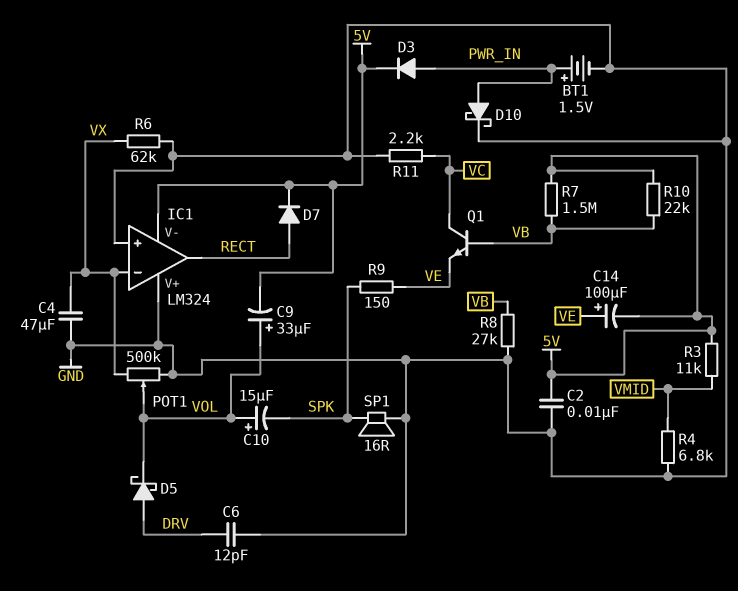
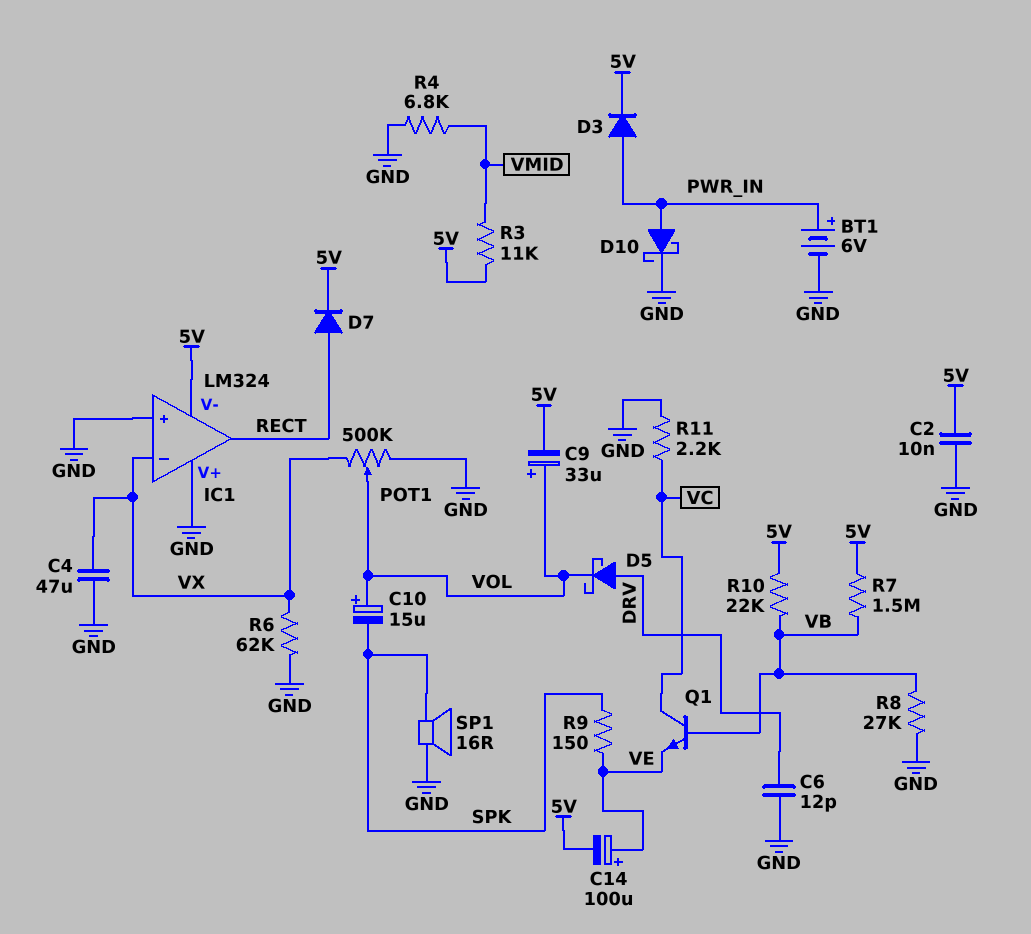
BT1: 1.5V (plus PWR_IN, minus GND) -> 6V (plus PWR_IN, minus GND)

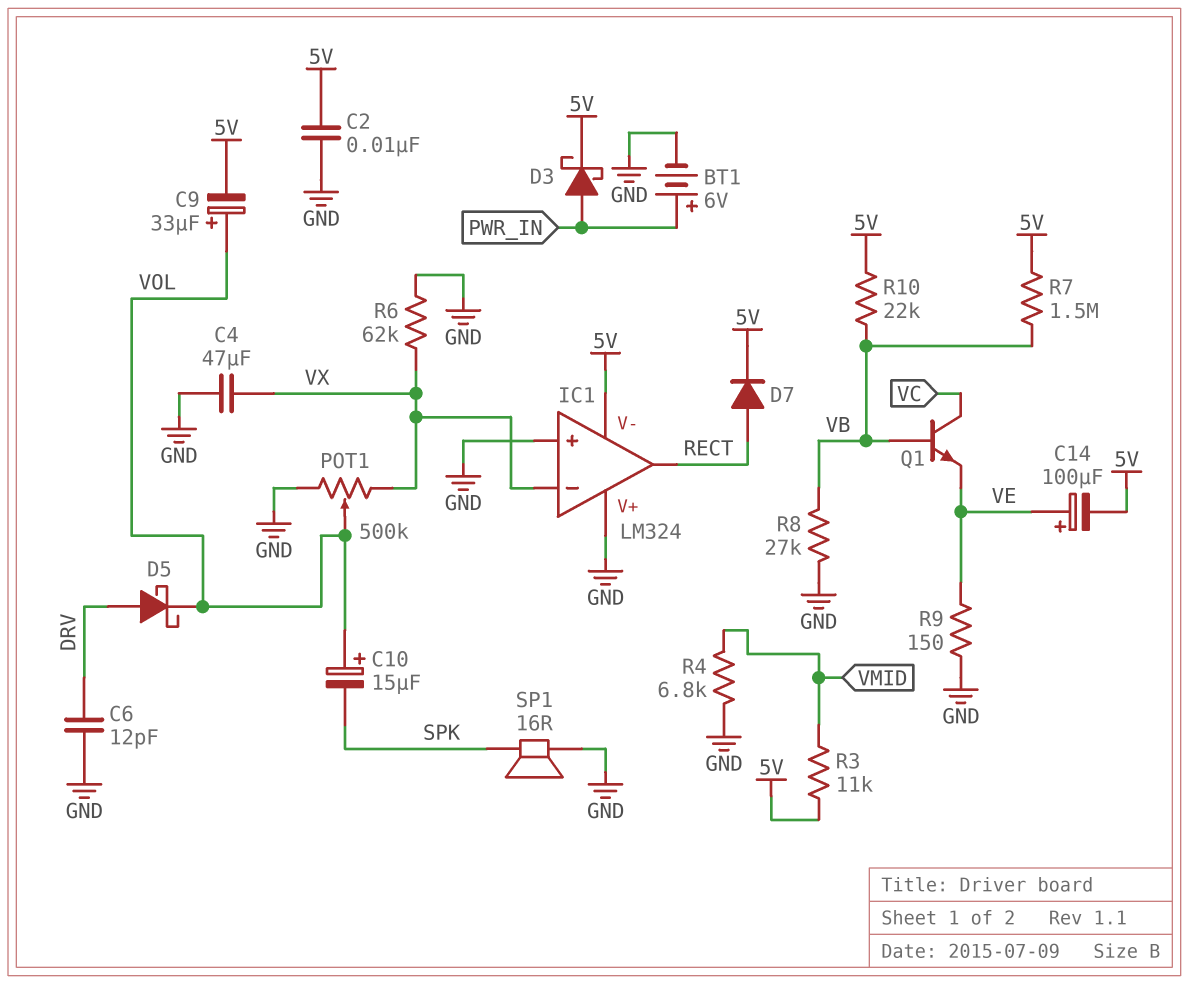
D3: diode (A PWR_IN, K 5V) -> schottky (A PWR_IN, K 5V)
D10: schottky (A PWR_IN, K GND) -> none
R9: 150 (SPK, VE) -> 150 (GND, VE)
R11: 2.2k (GND, VC) -> none

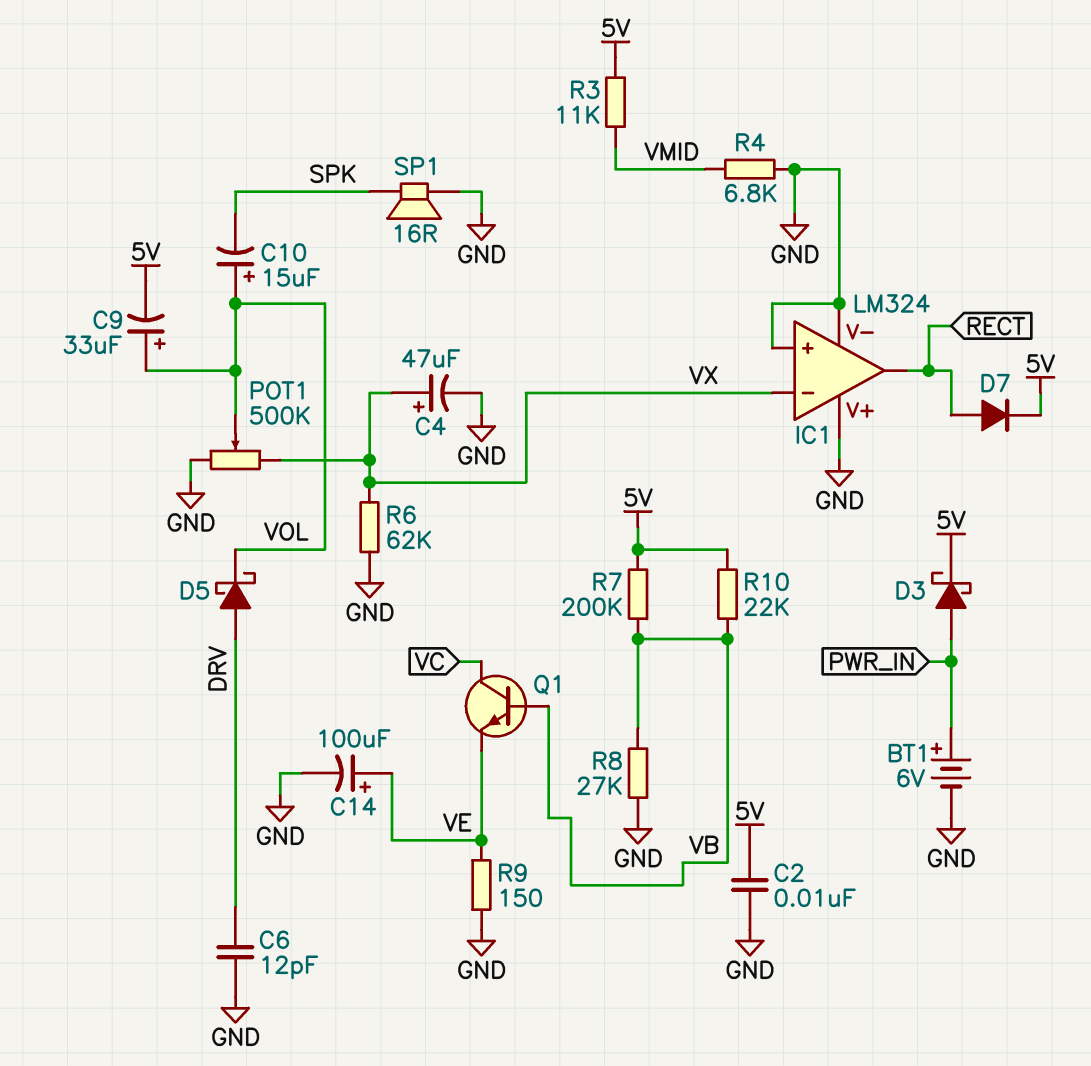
C4: 47uF (GND, VX) -> 47uF (plus VX, minus GND)
C14: 100uF (plus VE, minus 5V) -> 100uF (plus VE, minus GND)
IC1 pin V-: 5V -> GND
R7: 1.5M (5V, VB) -> 200k (5V, VB)

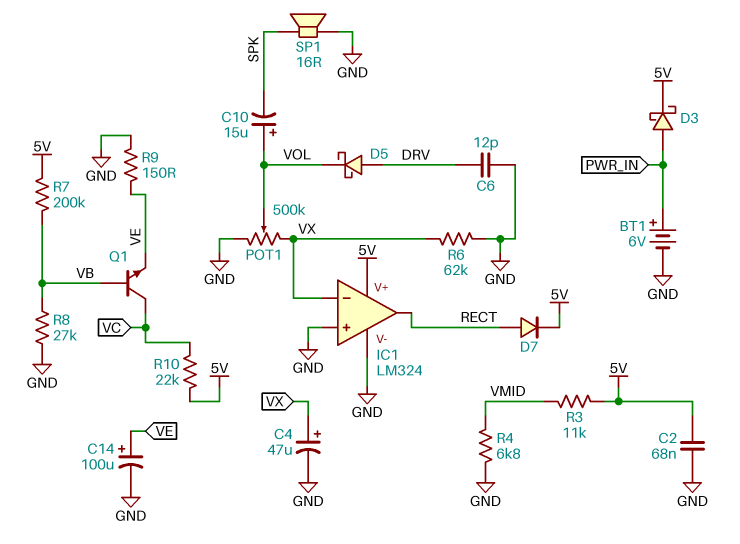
C2: 10nF (5V, GND) -> 68nF (5V, GND)
C9: 33uF (plus VOL, minus 5V) -> none
IC1 pin V+: GND -> 5V
R10: 22k (5V, VB) -> 22k (5V, VC)

